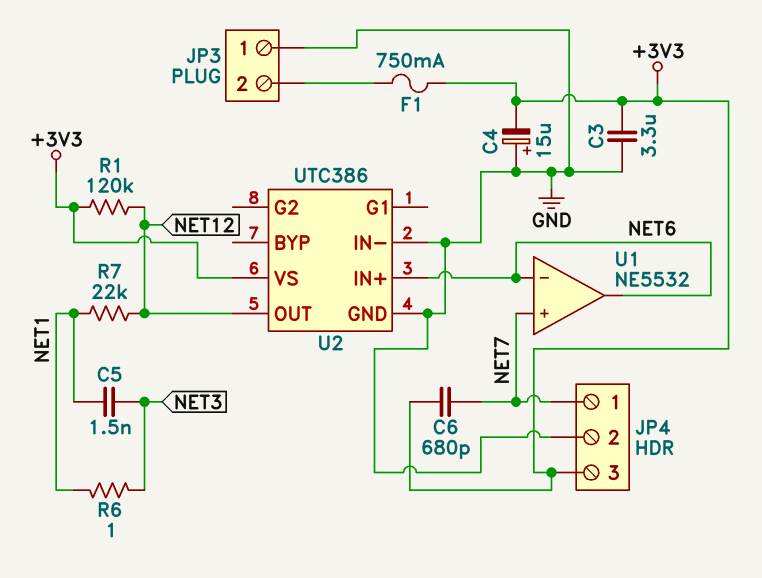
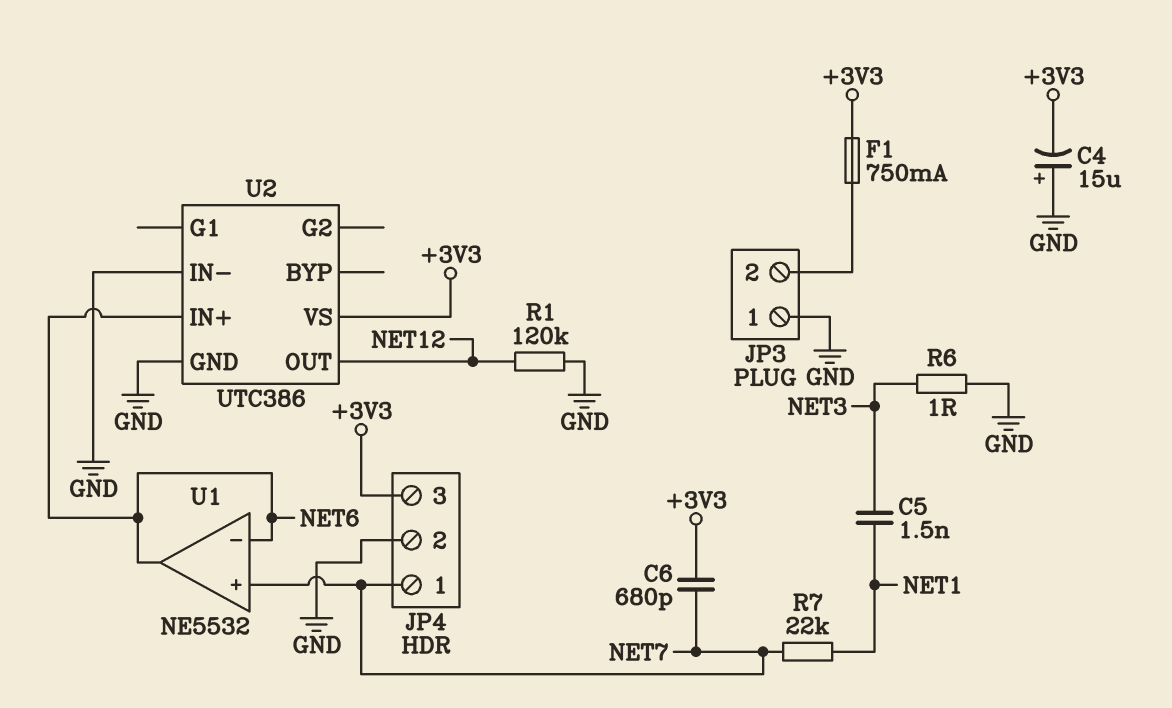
C3: 3.3uF (+3V3, GND) -> none
R1: 120k (+3V3, NET12) -> 120k (GND, NET12)
R6: 1 (NET1, NET3) -> 1 (GND, NET3)
R7: 22k (NET1, NET12) -> 22k (NET1, NET7)

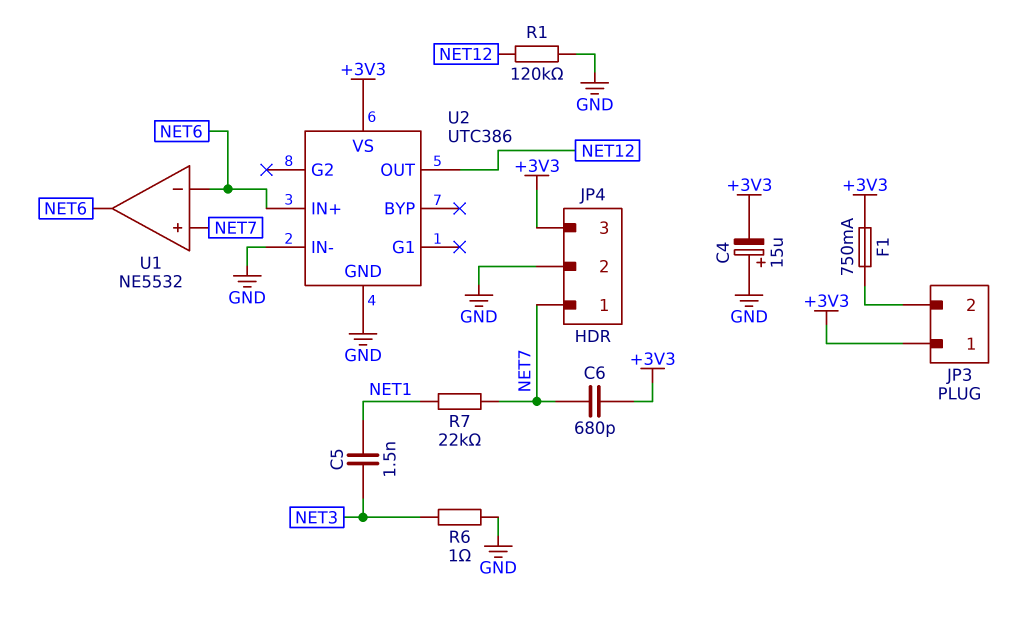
JP3 pin 1: GND -> +3V3

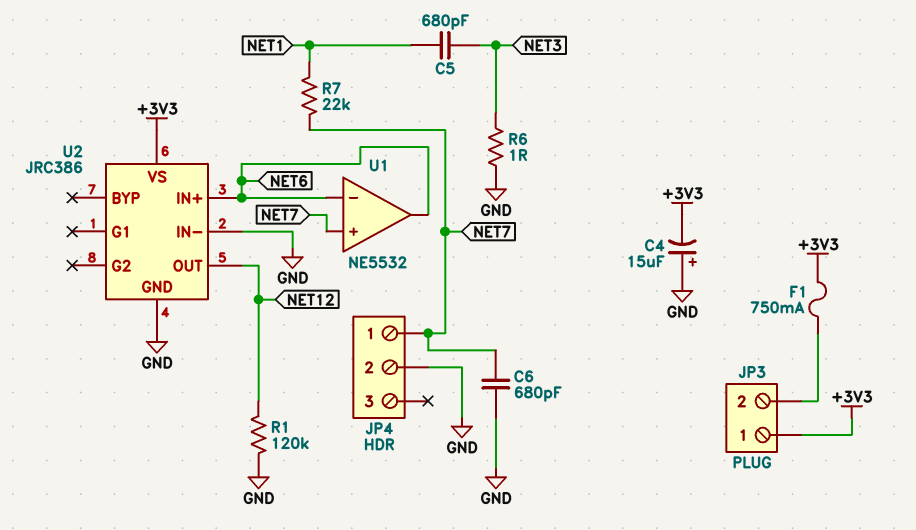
C5: 1.5nF (NET1, NET3) -> 680pF (NET1, NET3)
C6: 680pF (+3V3, NET7) -> 680pF (GND, NET7)
JP4 pin 3: +3V3 -> none
U2: UTC386 -> JRC386

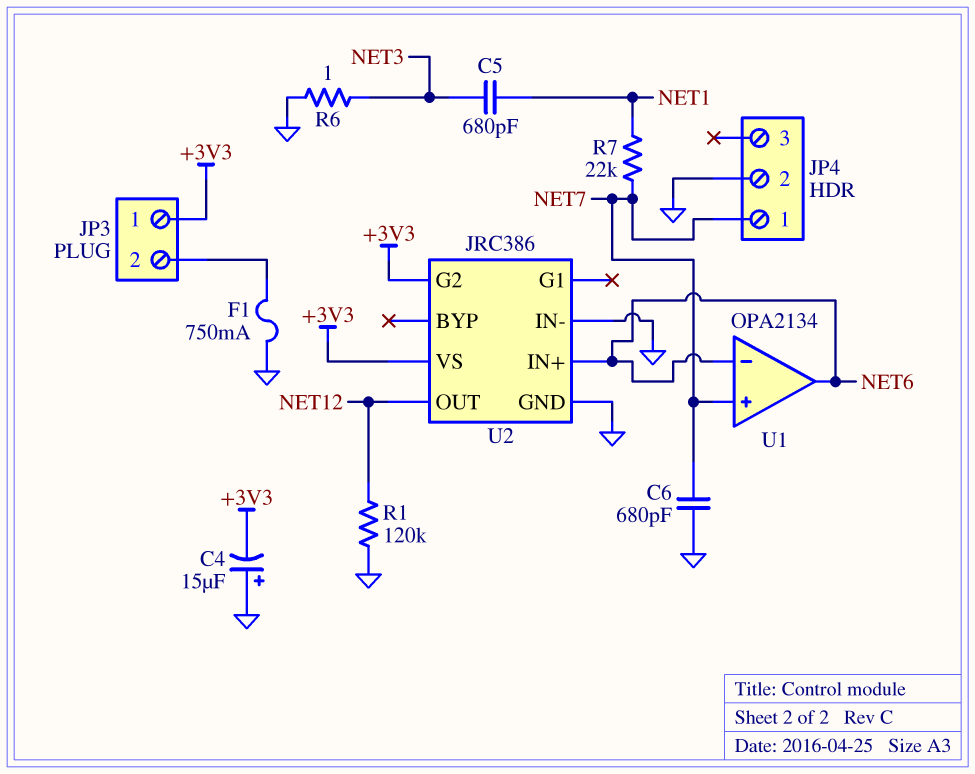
F1: 750mA (+3V3, JP3/2) -> 750mA (GND, JP3/2)
U1: NE5532 -> OPA2134
U2 pin G2: none -> +3V3

